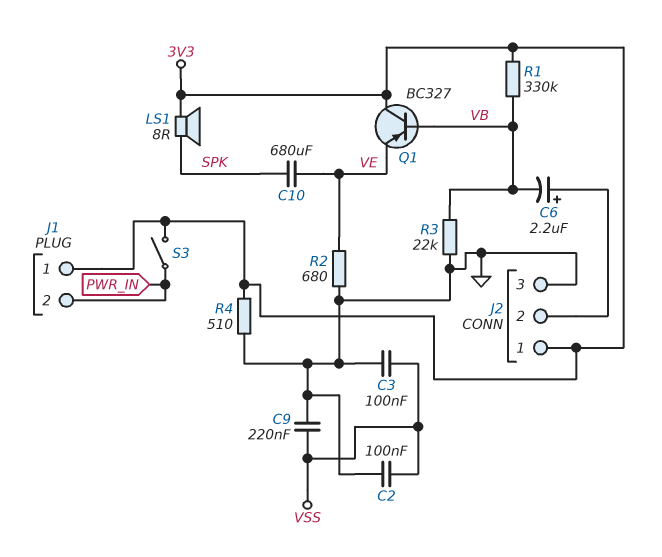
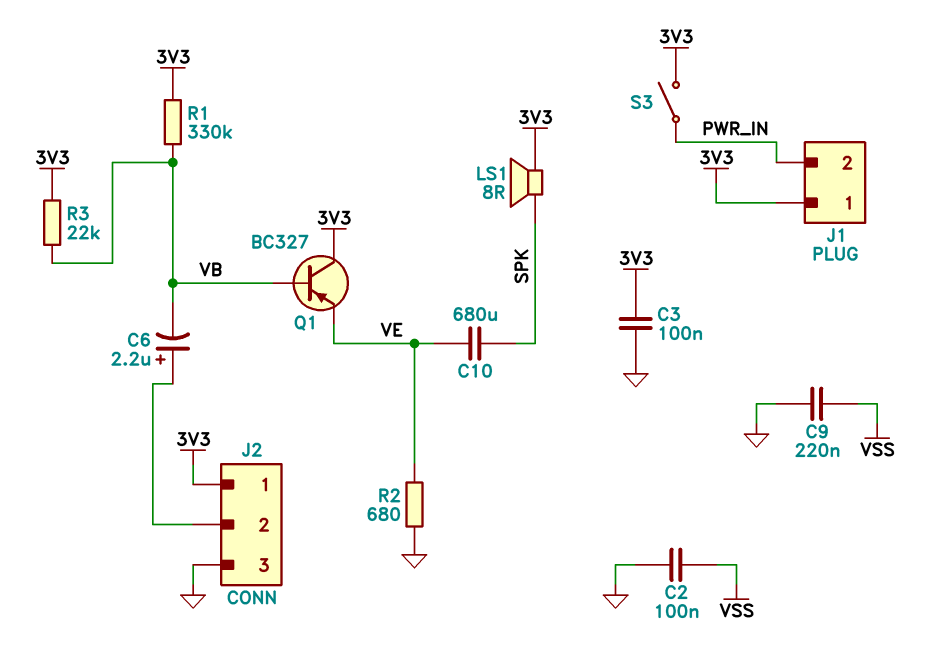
C3: 100nF (GND, VSS) -> 100nF (3V3, GND)
R3: 22k (GND, VB) -> 22k (3V3, VB)
R4: 510 (3V3, GND) -> none

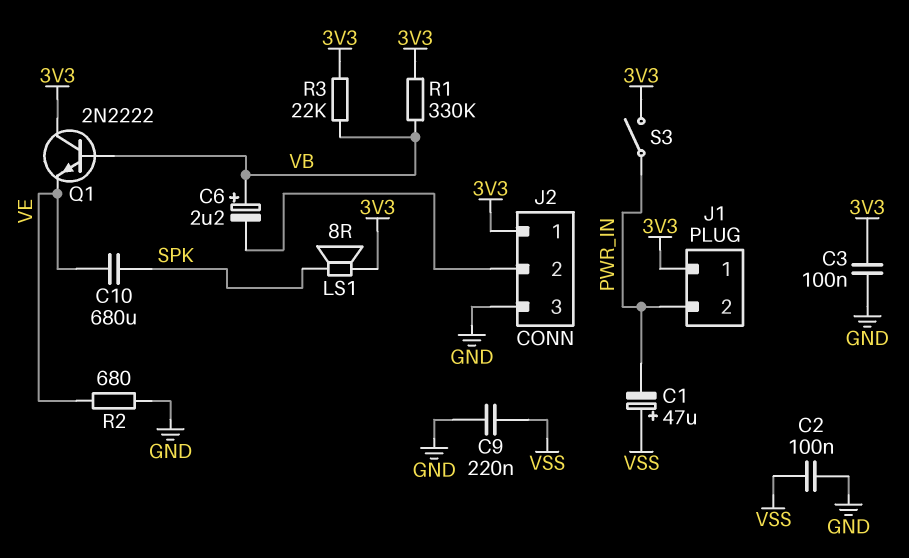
C1: none -> 47uF (plus VSS, minus PWR_IN)
C6: 2.2uF (plus J2/2, minus VB) -> 2.2uF (plus VB, minus J2/2)
Q1: PNP BC327 (B VB, C 3V3, E VE) -> NPN 2N2222 (B VB, C 3V3, E VE)

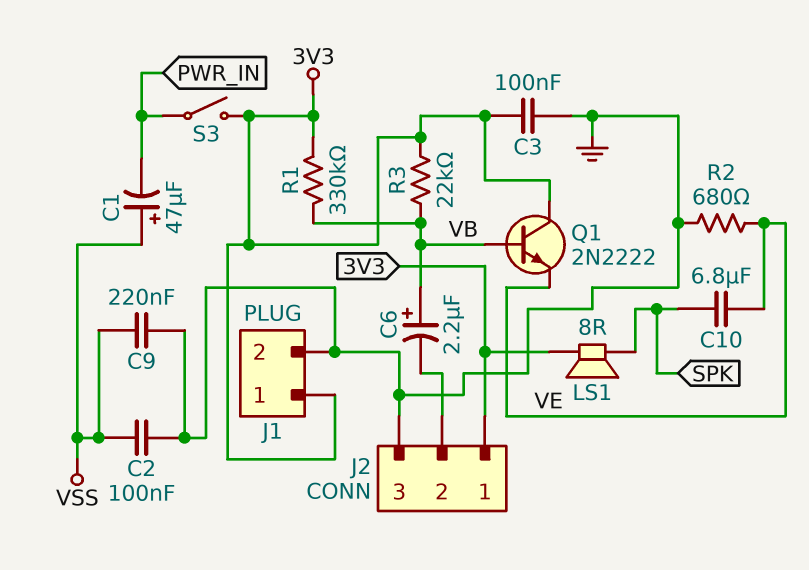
C10: 680uF (SPK, VE) -> 6.8uF (SPK, VE)
J1 pin 2: PWR_IN -> GND

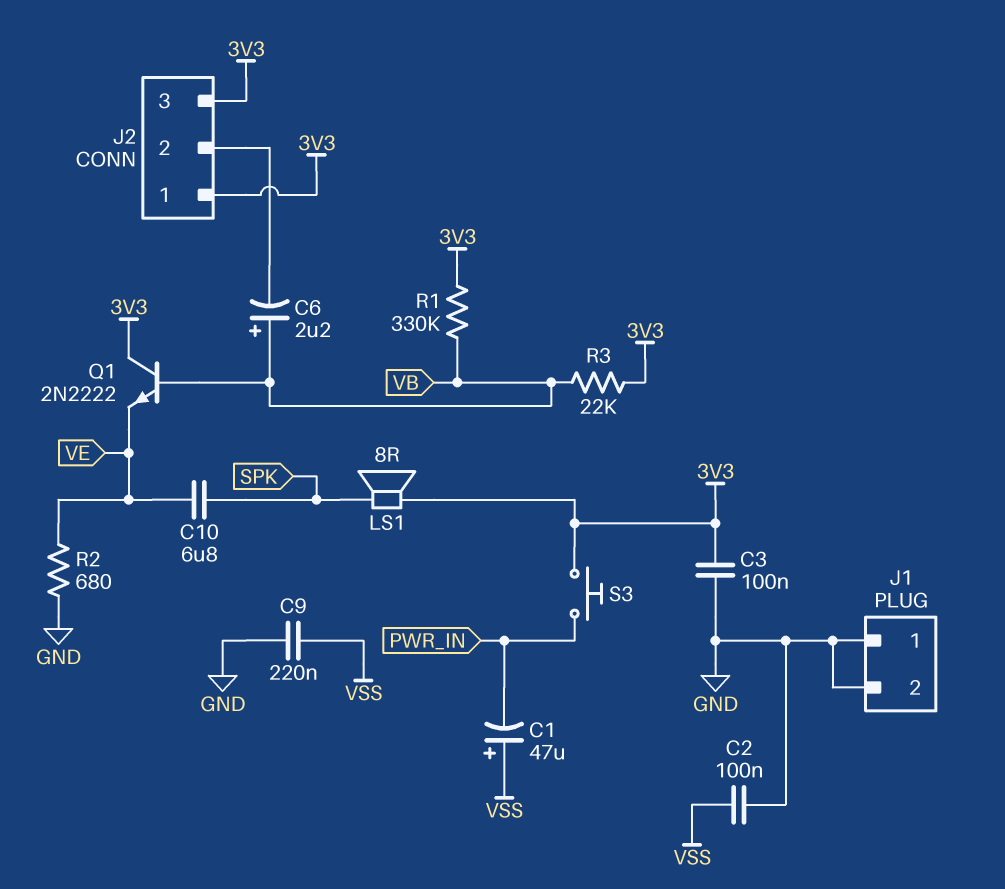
J1 pin 1: 3V3 -> GND
J2 pin 3: GND -> 3V3
S3: switch (3V3, PWR_IN) -> button (3V3, PWR_IN)

